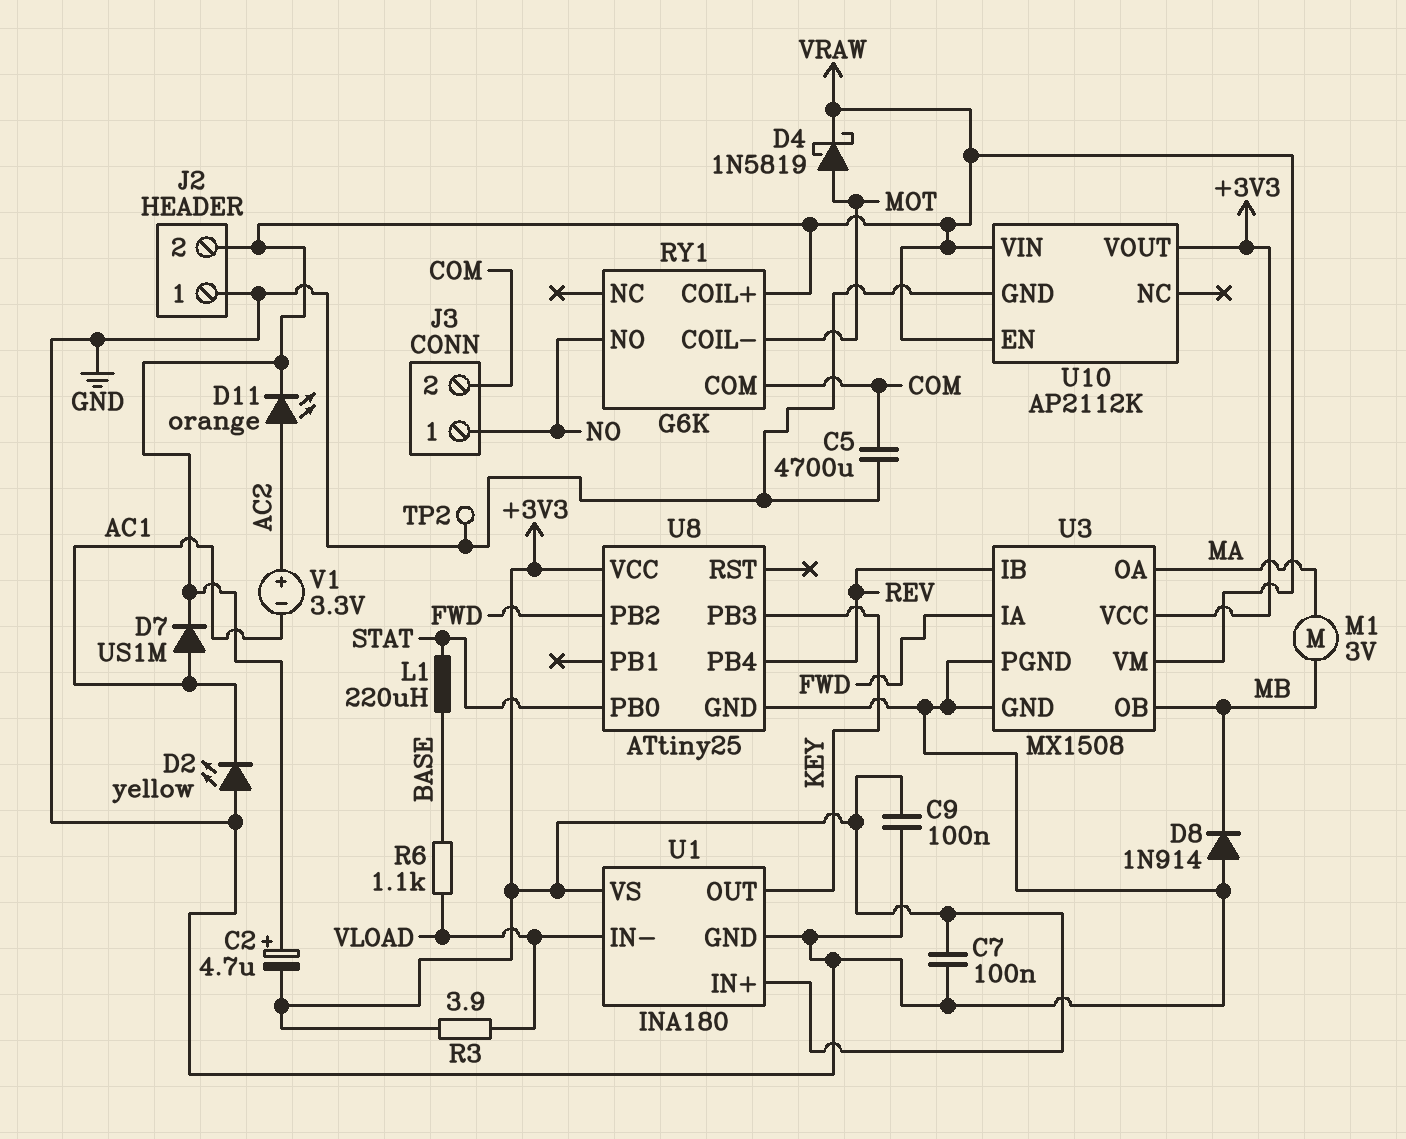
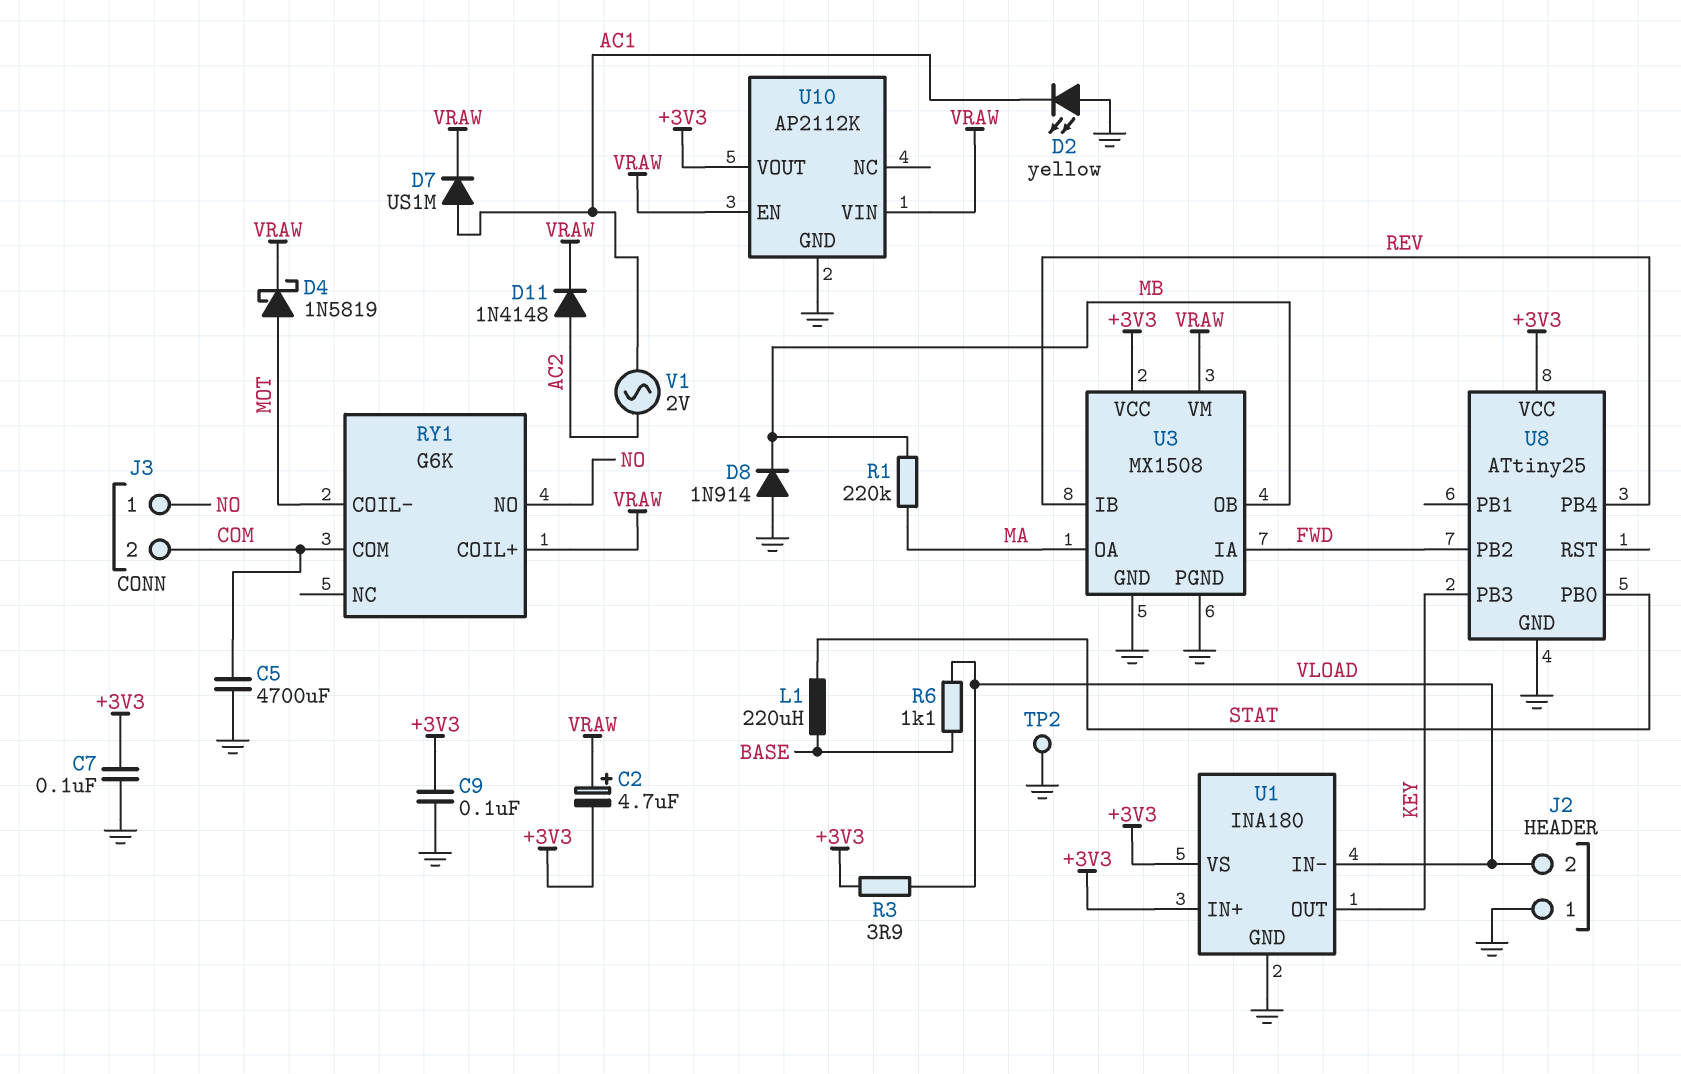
D11: LED orange (A AC2, K VRAW) -> diode 1N4148 (A AC2, K VRAW)
J2 pin 2: VRAW -> VLOAD
M1: motor 3V (MA, MB) -> none
R1: none -> 220k (MA, MB)
V1: 3.3V (plus AC2, minus AC1) -> AC 2V (AC1, AC2)

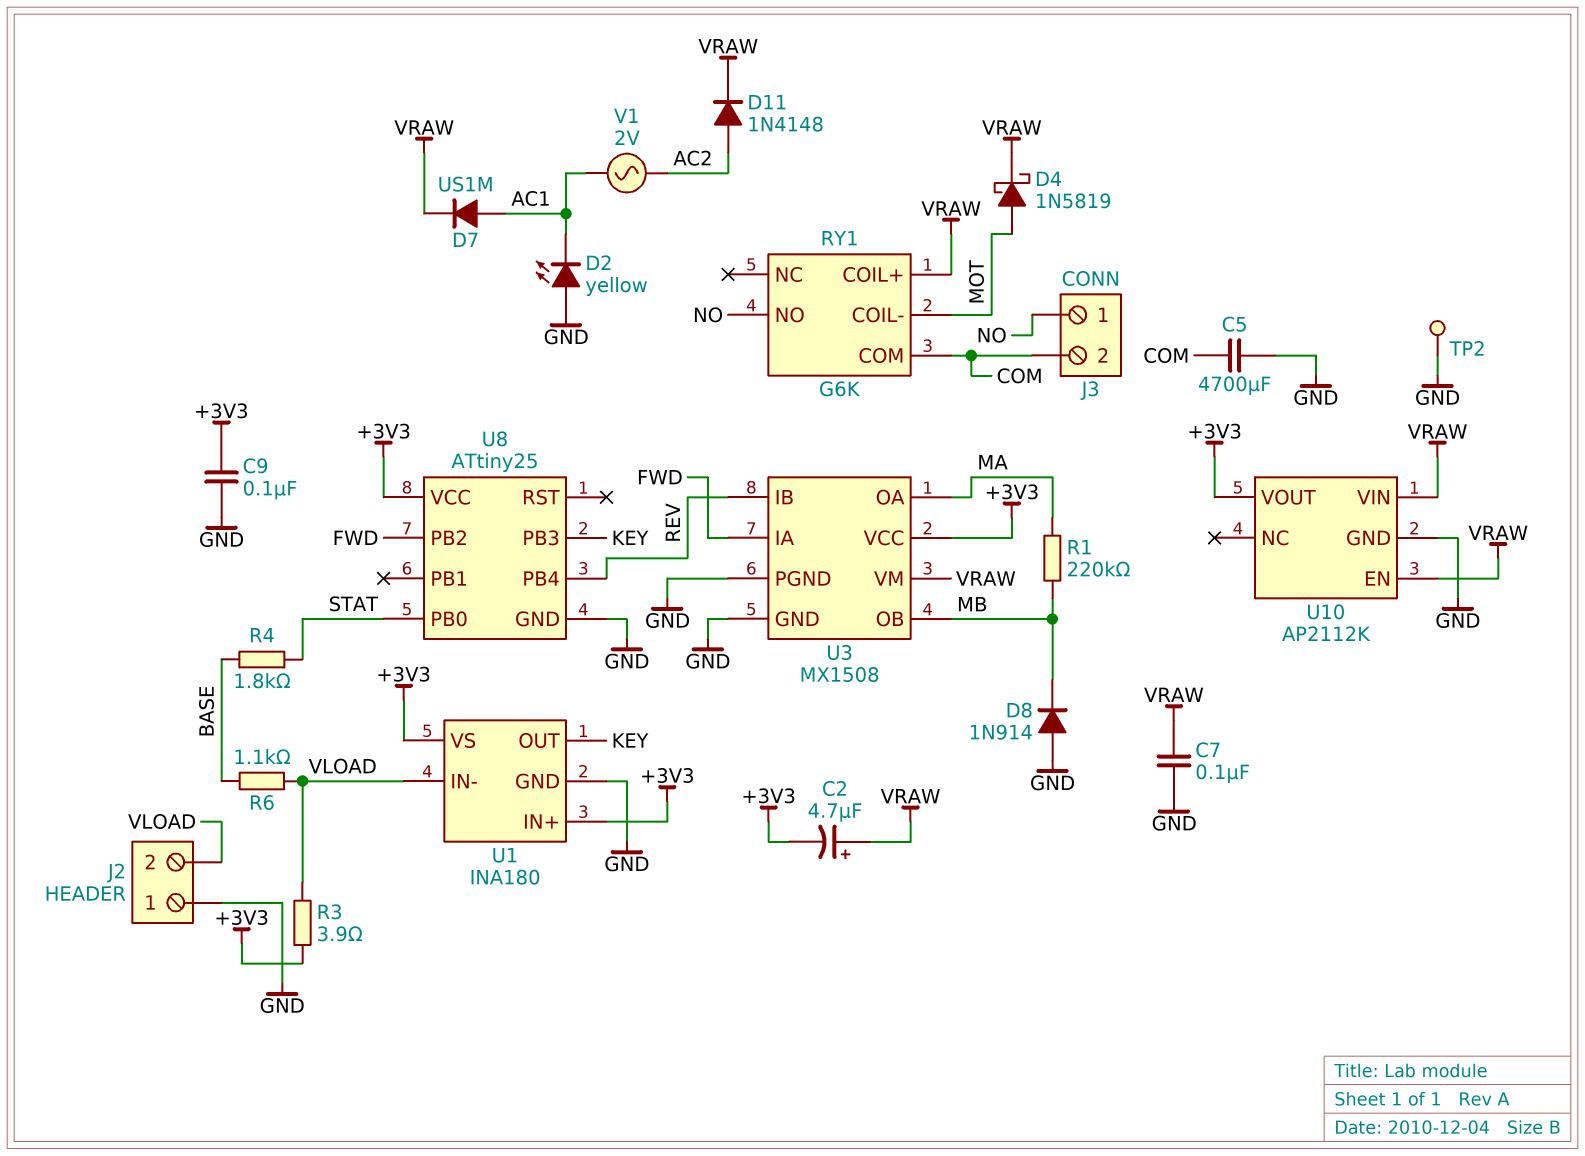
C7: 100nF (+3V3, GND) -> 100nF (GND, VRAW)
L1: 220uH (BASE, STAT) -> none
R4: none -> 1.8k (BASE, STAT)

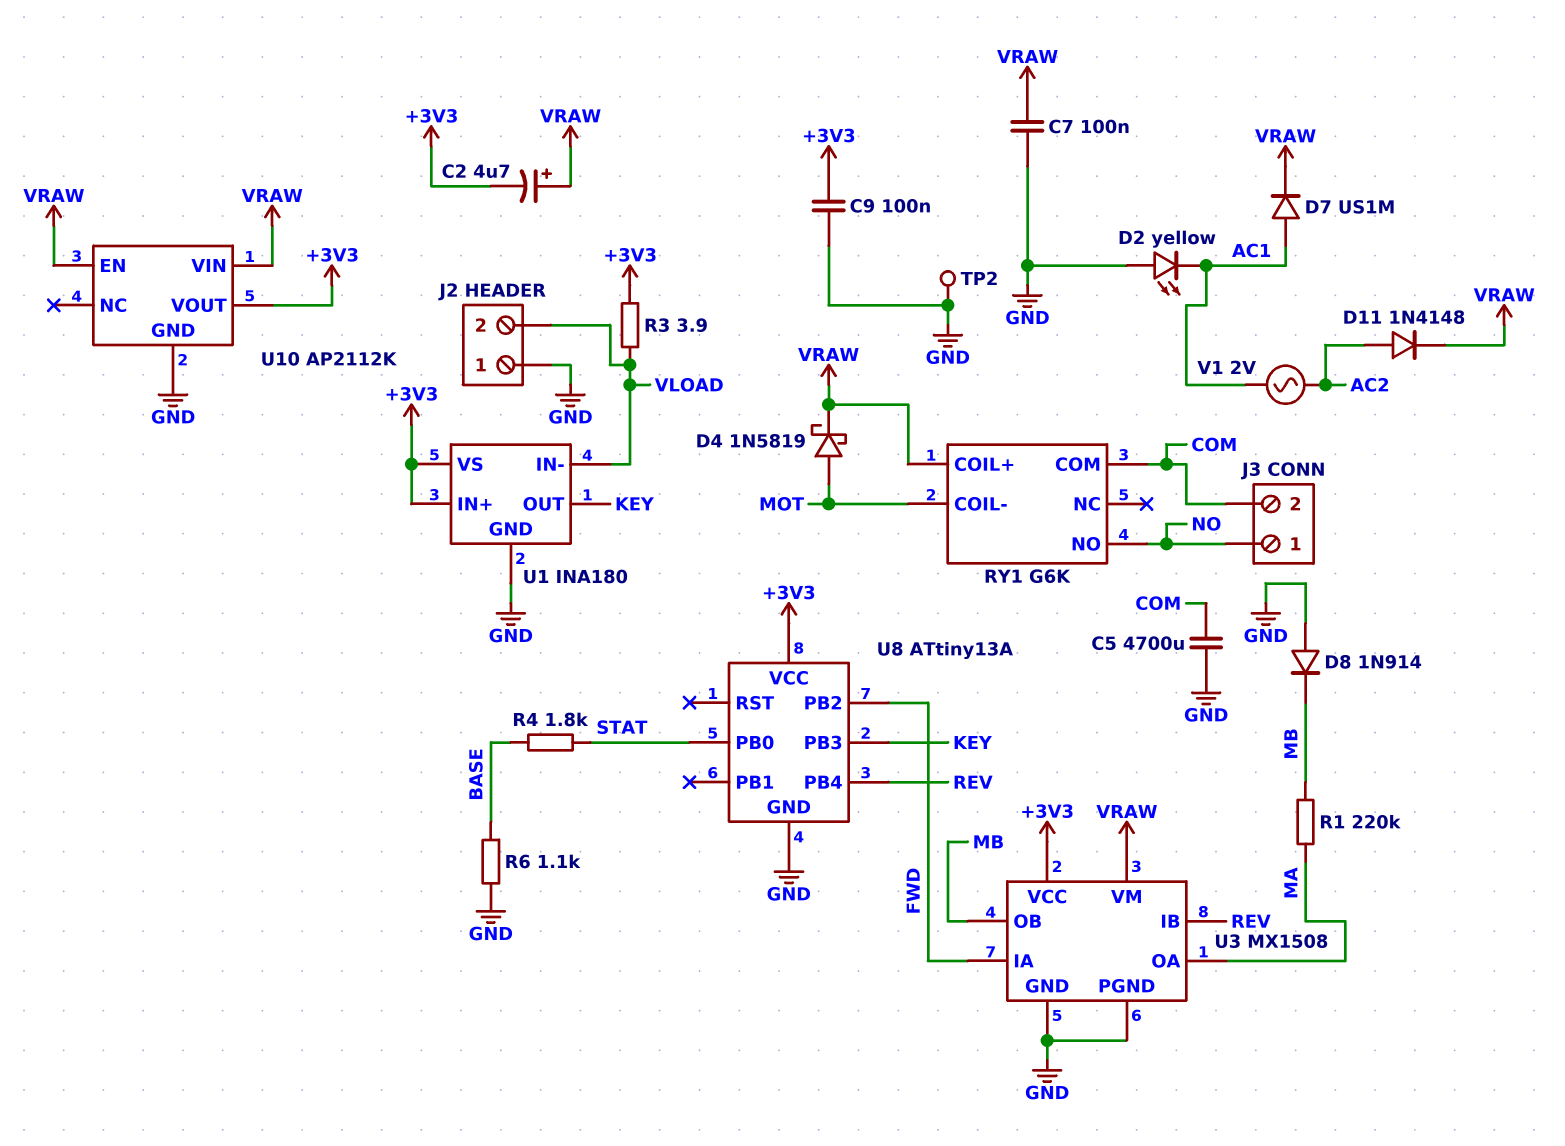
R6: 1.1k (BASE, VLOAD) -> 1.1k (BASE, GND)
U8: ATtiny25 -> ATtiny13A

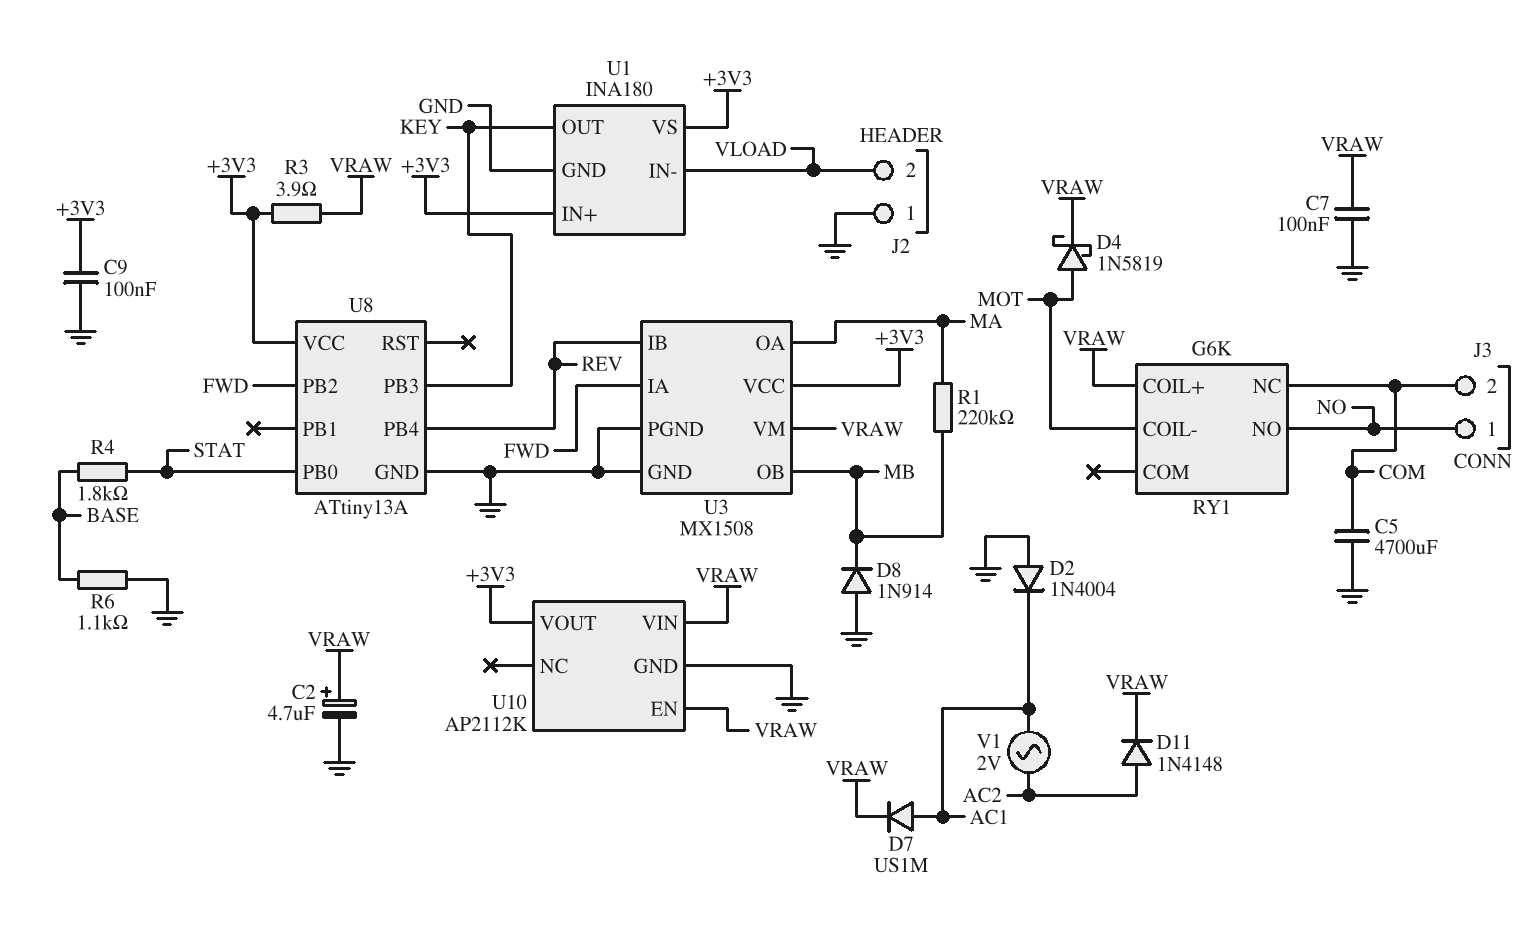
C2: 4.7uF (plus VRAW, minus +3V3) -> 4.7uF (plus VRAW, minus GND)
D2: LED yellow (A GND, K AC1) -> diode 1N4004 (A GND, K AC1)
R3: 3.9 (+3V3, VLOAD) -> 3.9 (+3V3, VRAW)
RY1 pin COM: COM -> none
RY1 pin NC: none -> COM
TP2: test point (GND) -> none

